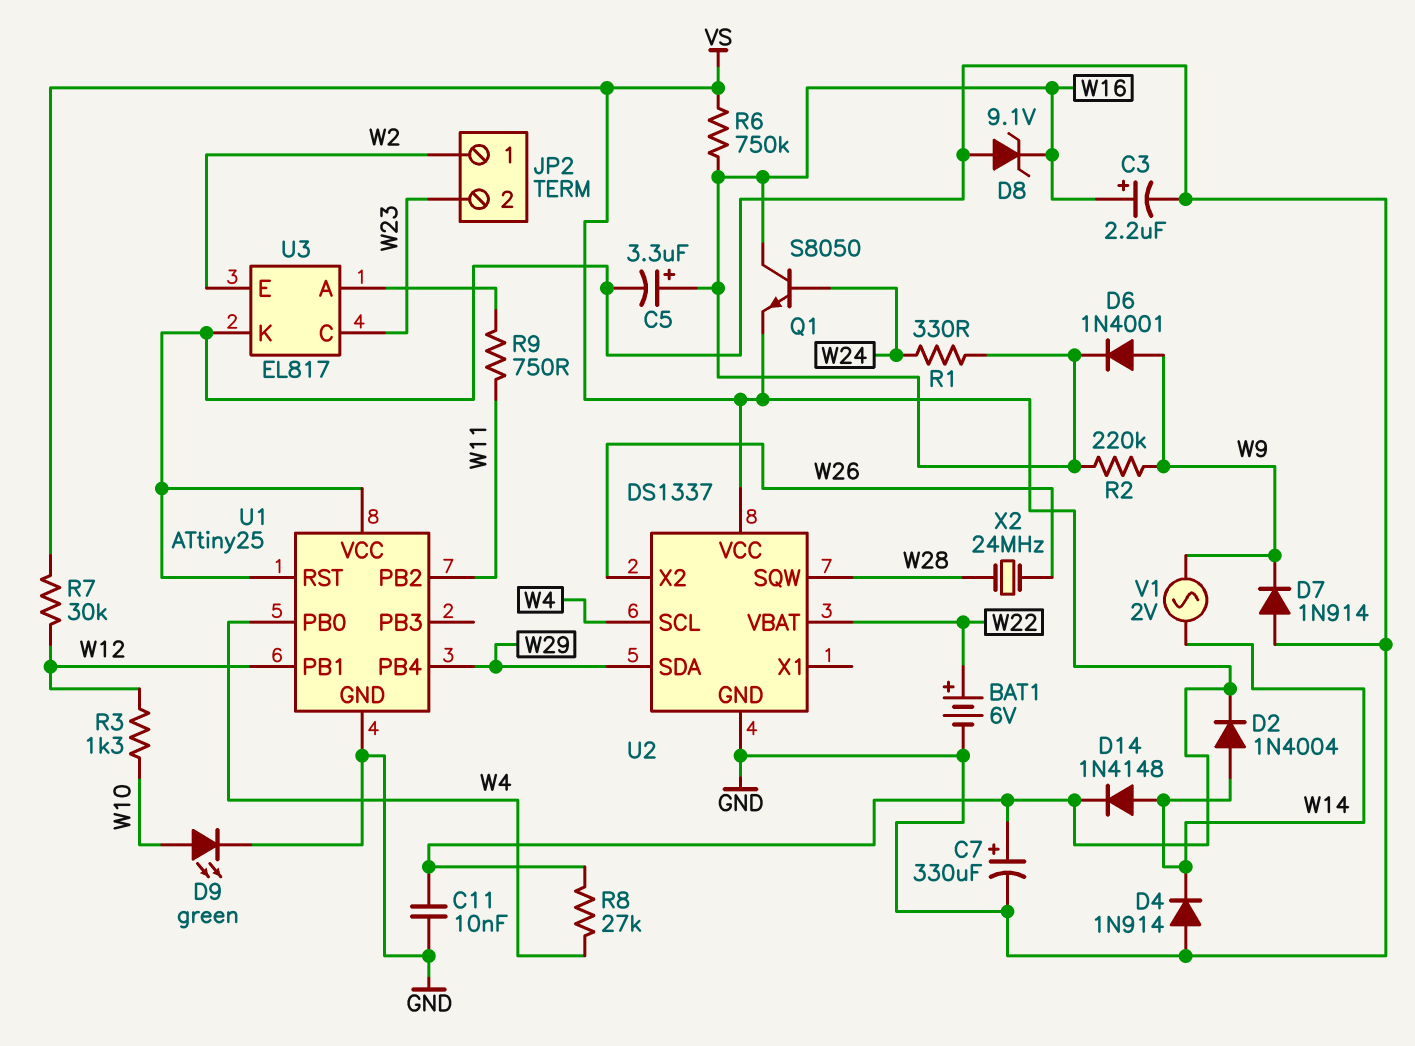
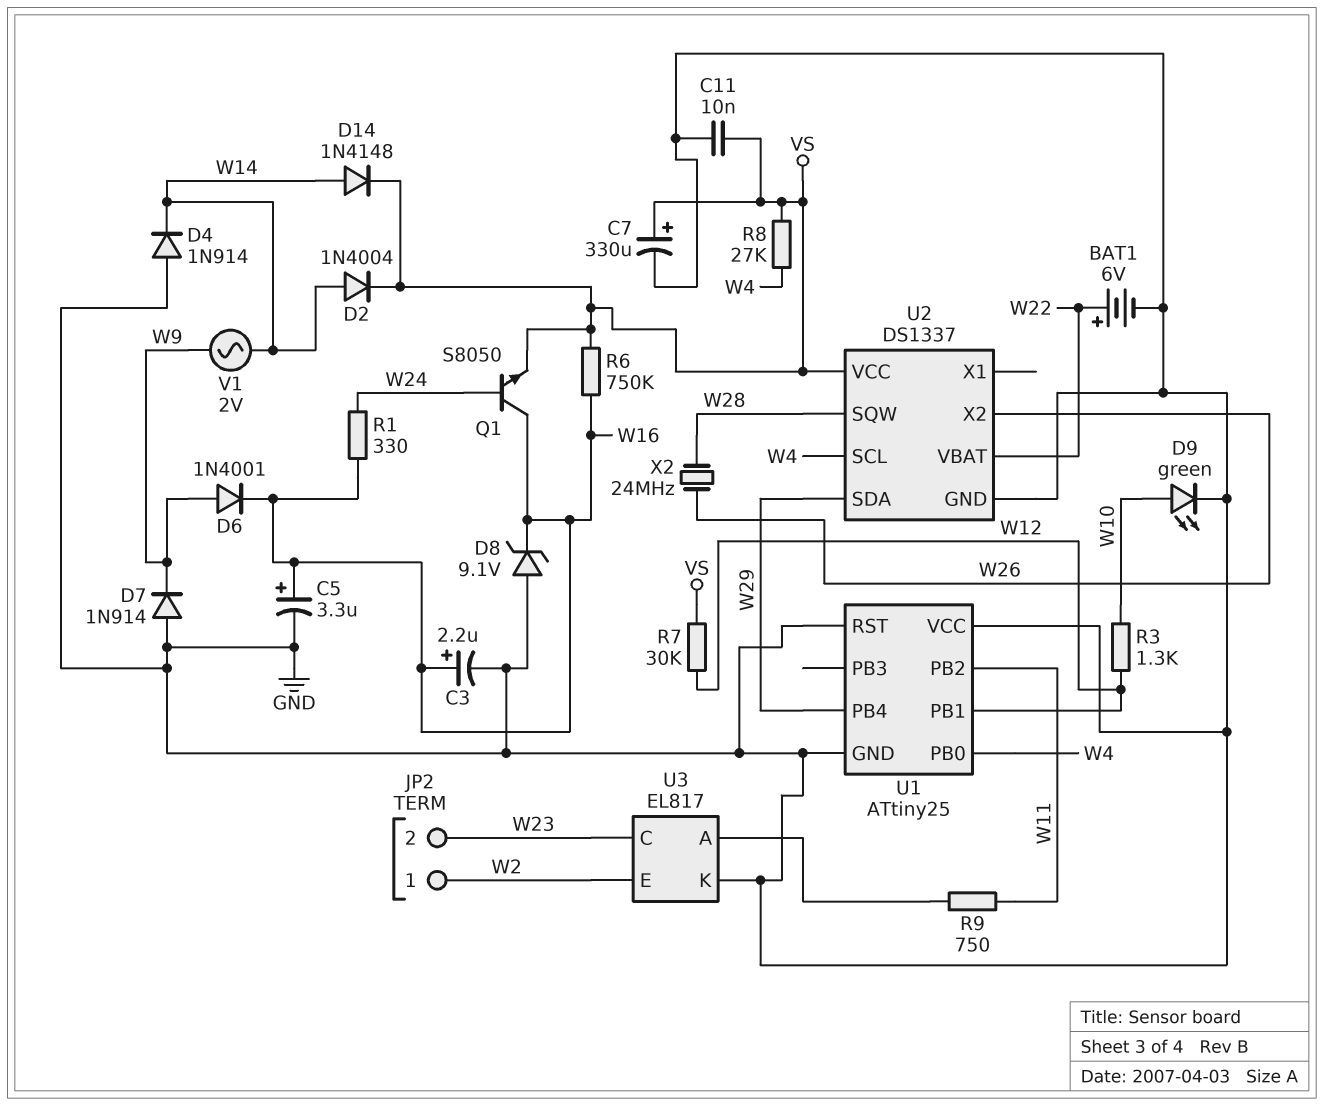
R2: 220k (W9, W16) -> none

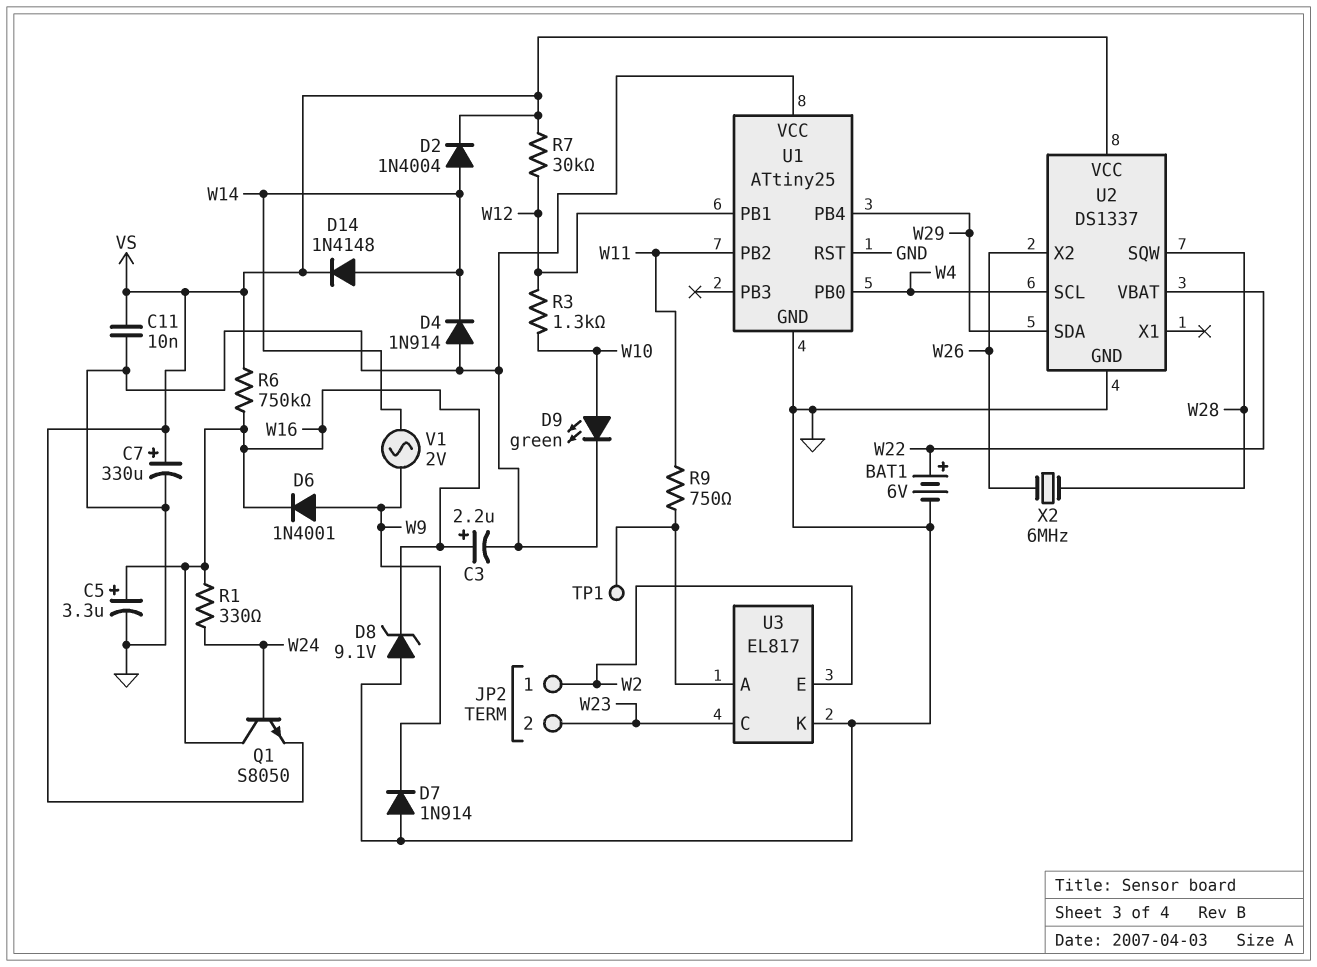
R8: 27k (VS, W4) -> none
TP1: none -> test point (U3/A)
X2: 24MHz (W26, W28) -> 6MHz (W26, W28)

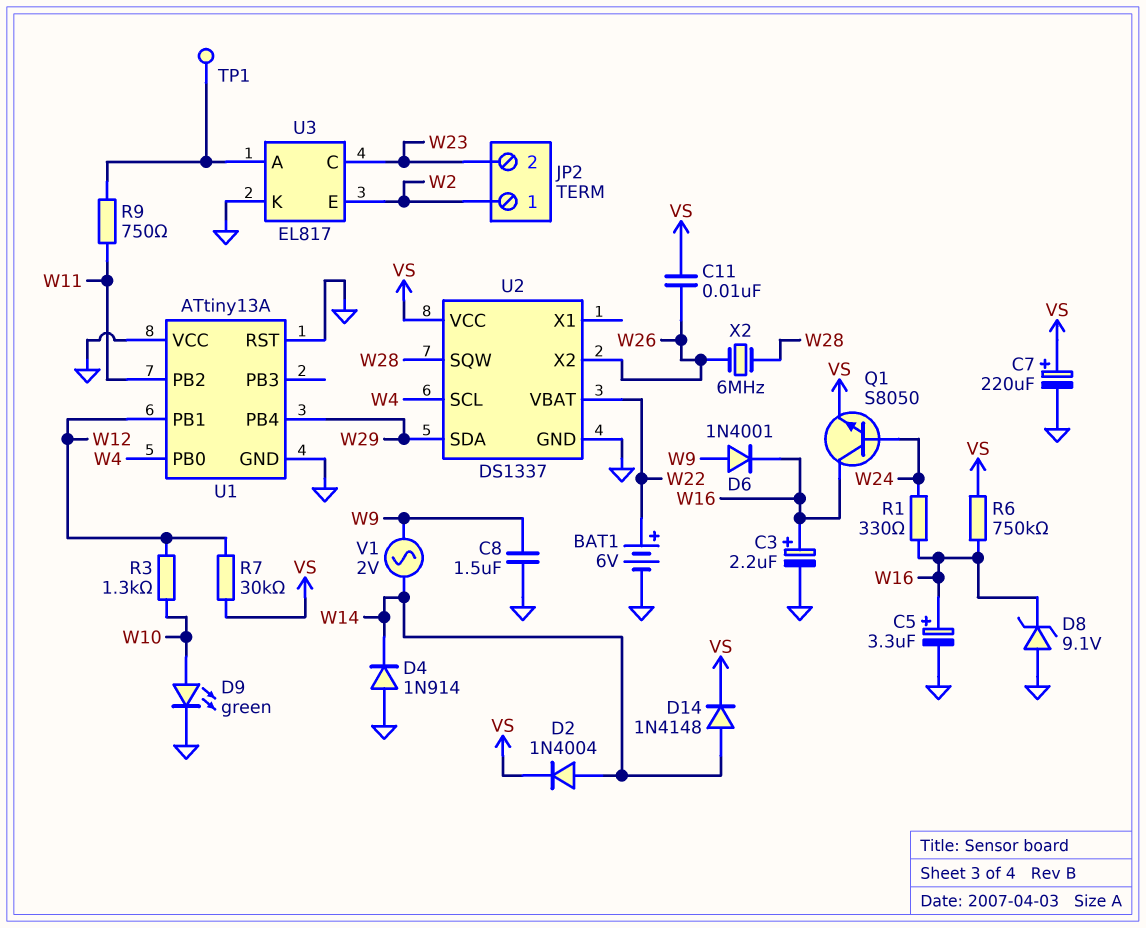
C7: 330uF (plus VS, minus GND) -> 220uF (plus VS, minus GND)
C8: none -> 1.5uF (GND, W9)
C11: 10nF (GND, VS) -> 10nF (VS, W26)
D7: diode 1N914 (A GND, K W9) -> none
U1: ATtiny25 -> ATtiny13A

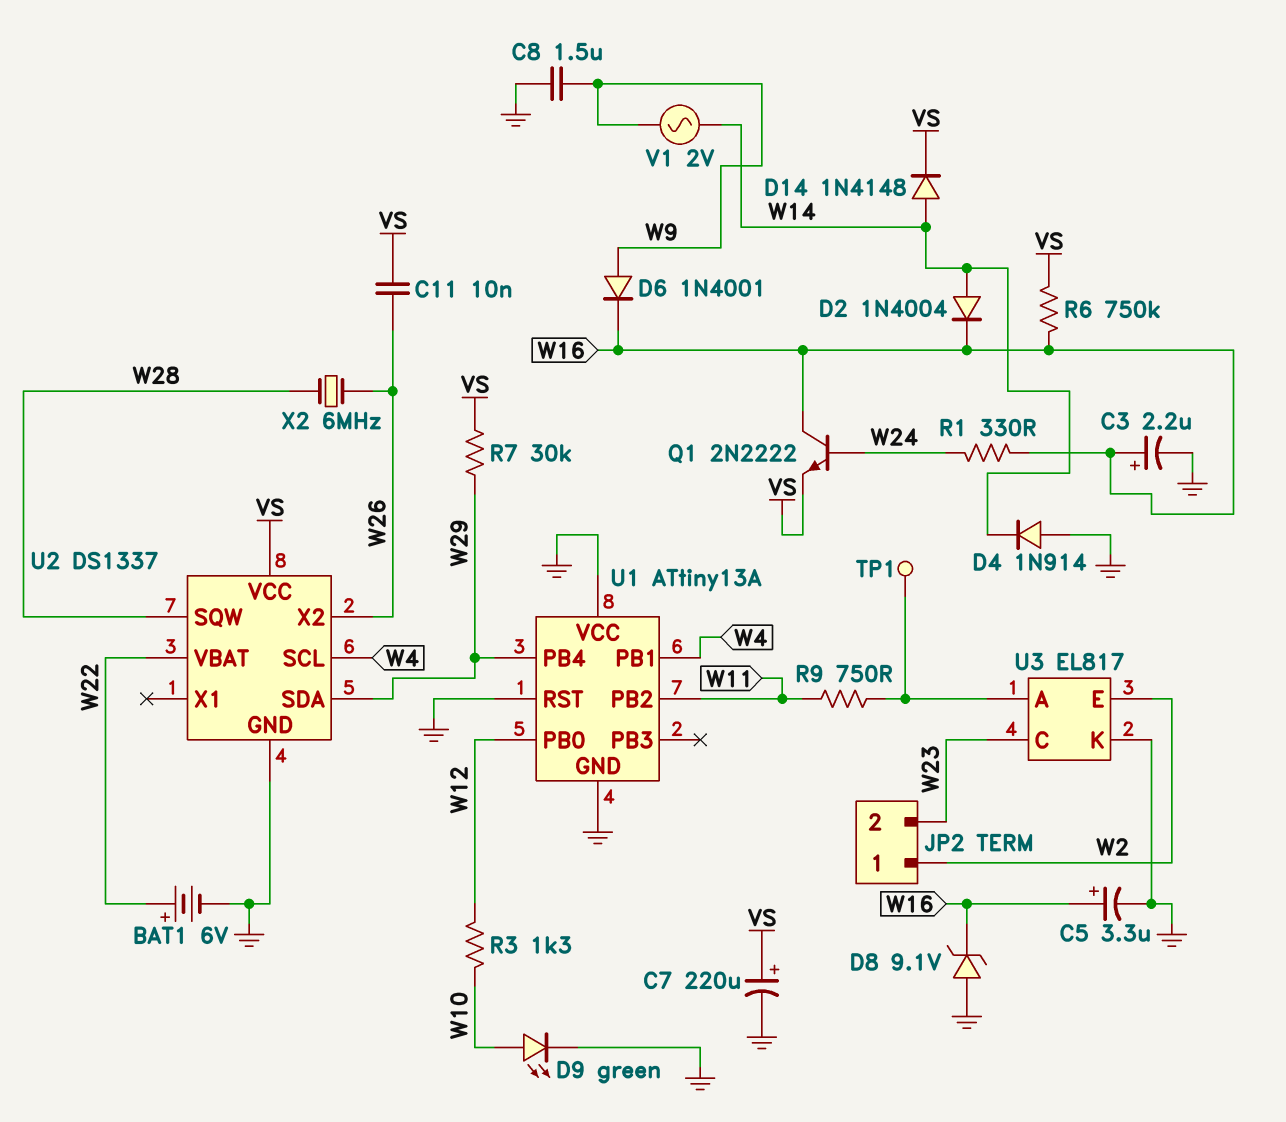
D2: diode 1N4004 (A W14, K VS) -> diode 1N4004 (A W14, K W16)
Q1: NPN S8050 (B W24, C W16, E VS) -> NPN 2N2222 (B W24, C W16, E VS)
R7: 30k (VS, W12) -> 30k (VS, W29)
U1 pin PB0: W4 -> W12
U1 pin PB1: W12 -> W4

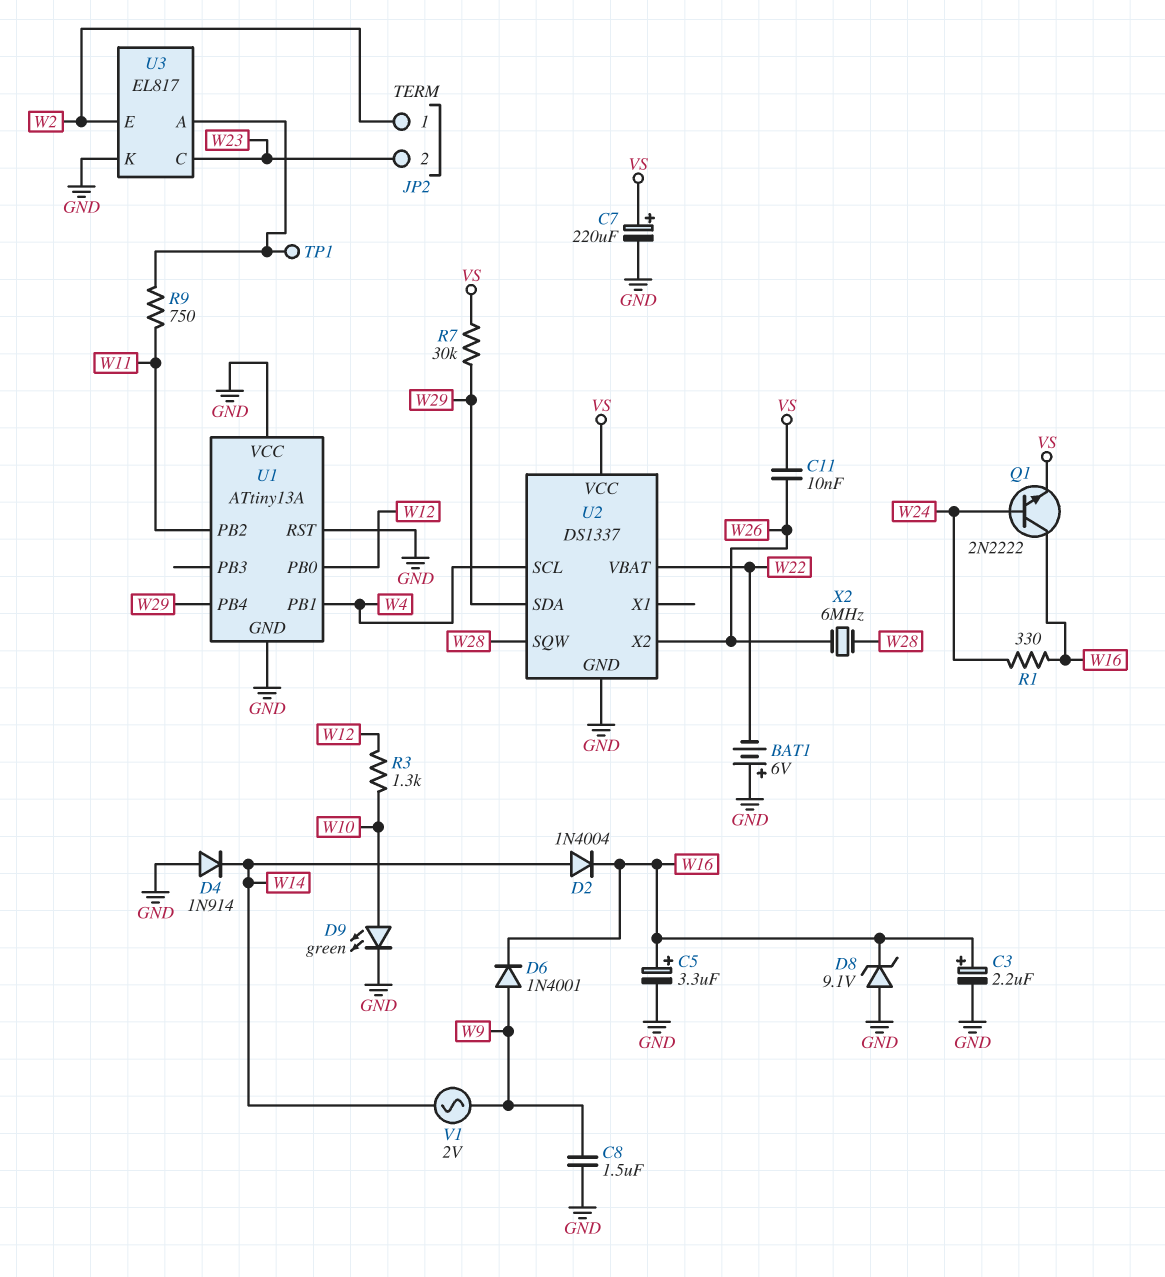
BAT1: 6V (plus W22, minus GND) -> 6V (plus GND, minus W22)
D14: diode 1N4148 (A W14, K VS) -> none
R6: 750k (VS, W16) -> none

